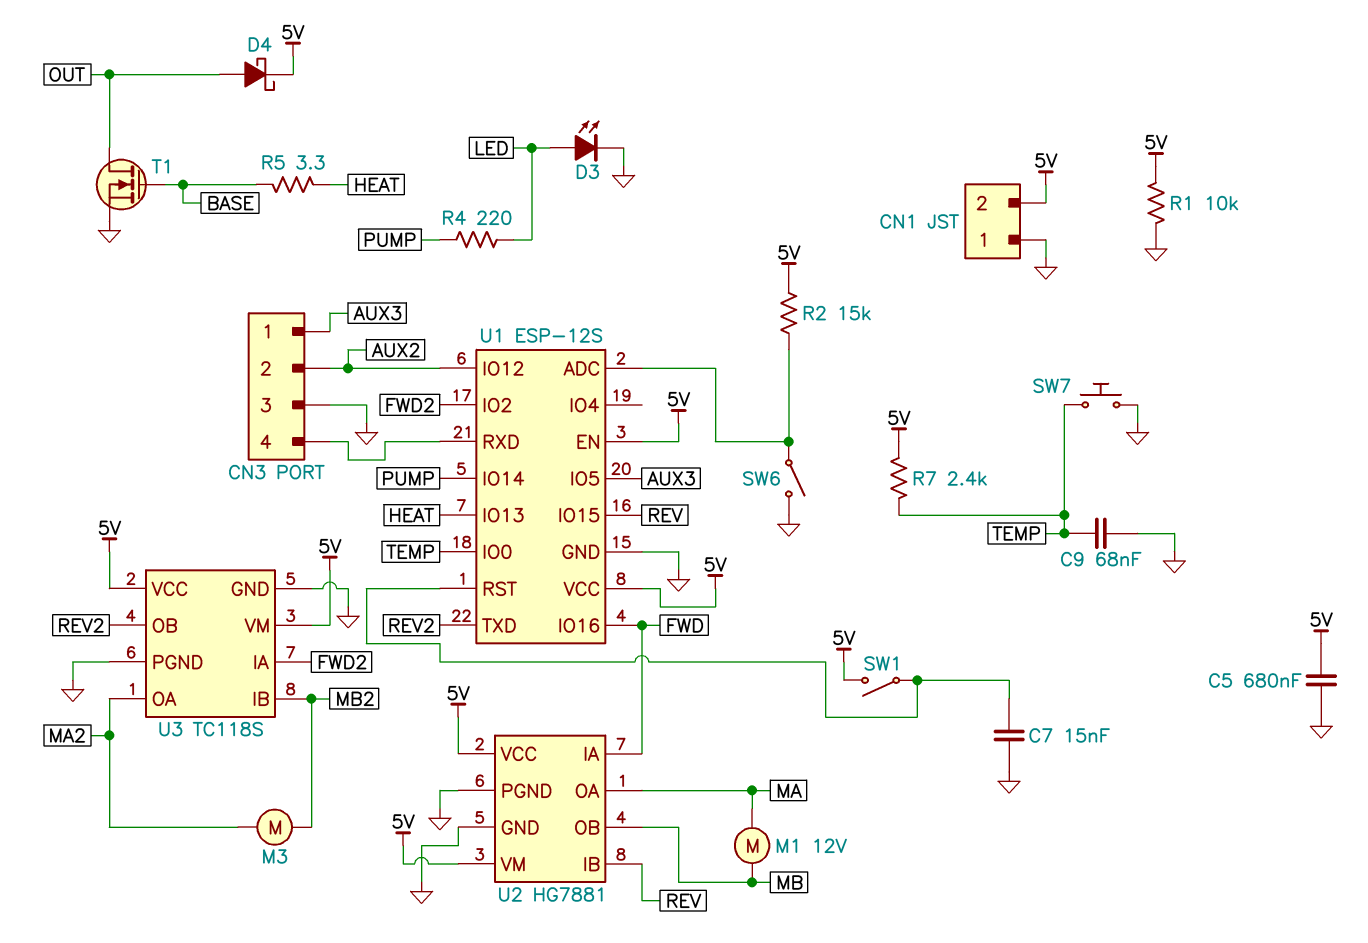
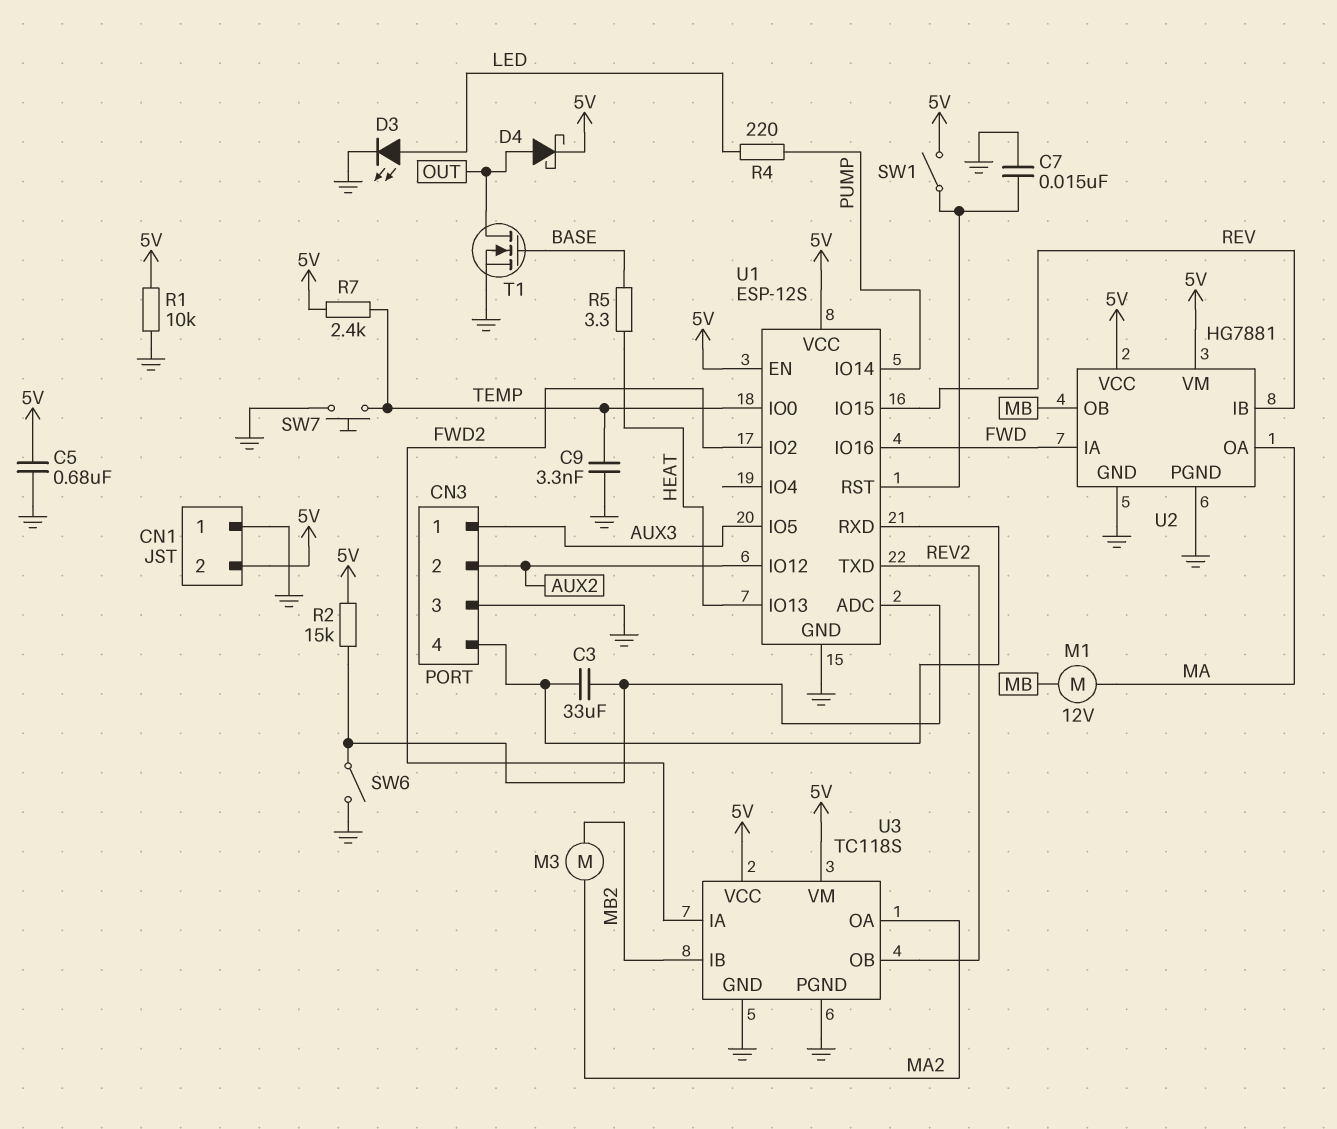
C3: none -> 33uF (CN3/4, U1/ADC)
C9: 68nF (GND, TEMP) -> 3.3nF (GND, TEMP)

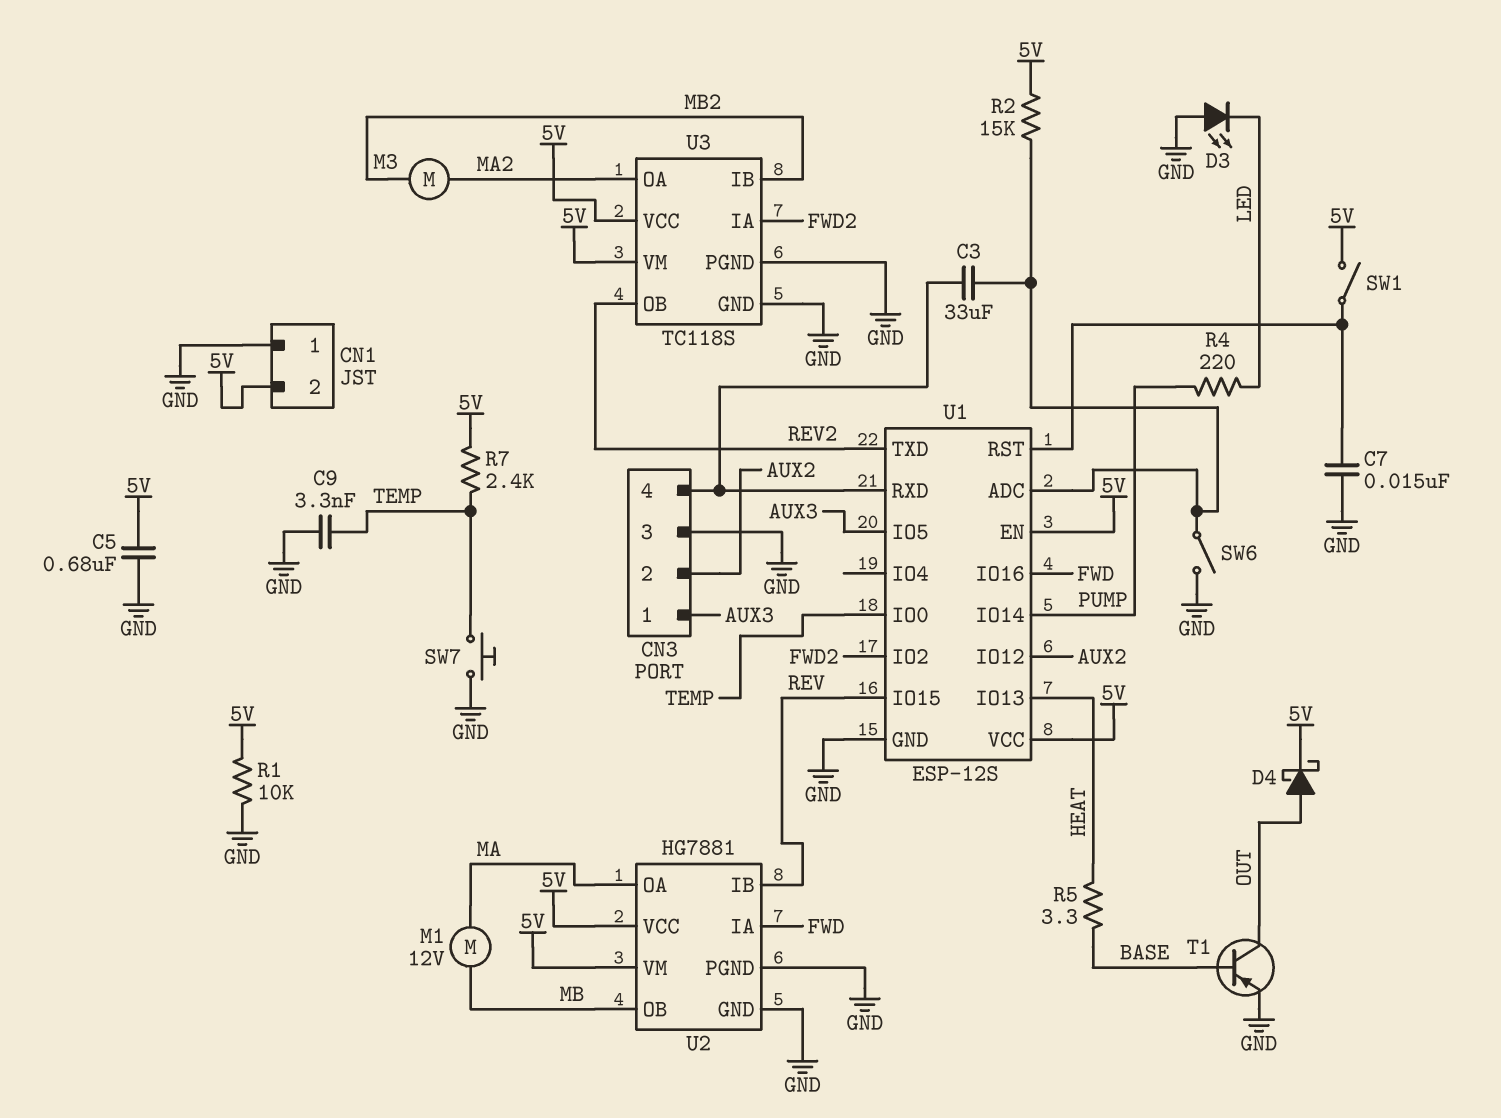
D3: LED (A LED, K GND) -> LED (A GND, K LED)
T1: NMOS (G BASE, D OUT, S GND) -> PNP (B BASE, C OUT, E GND)

